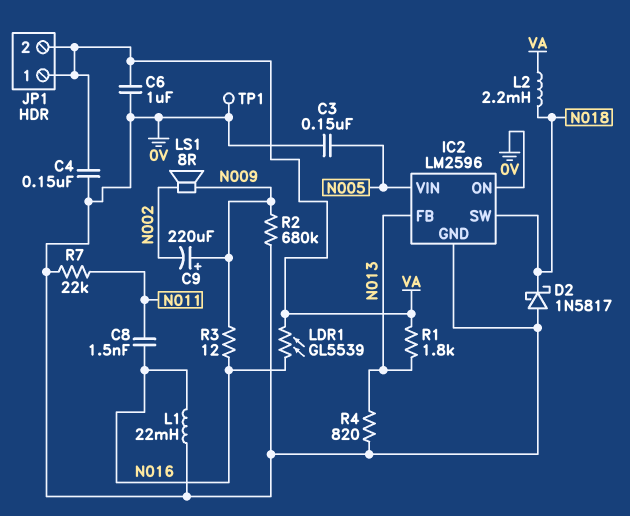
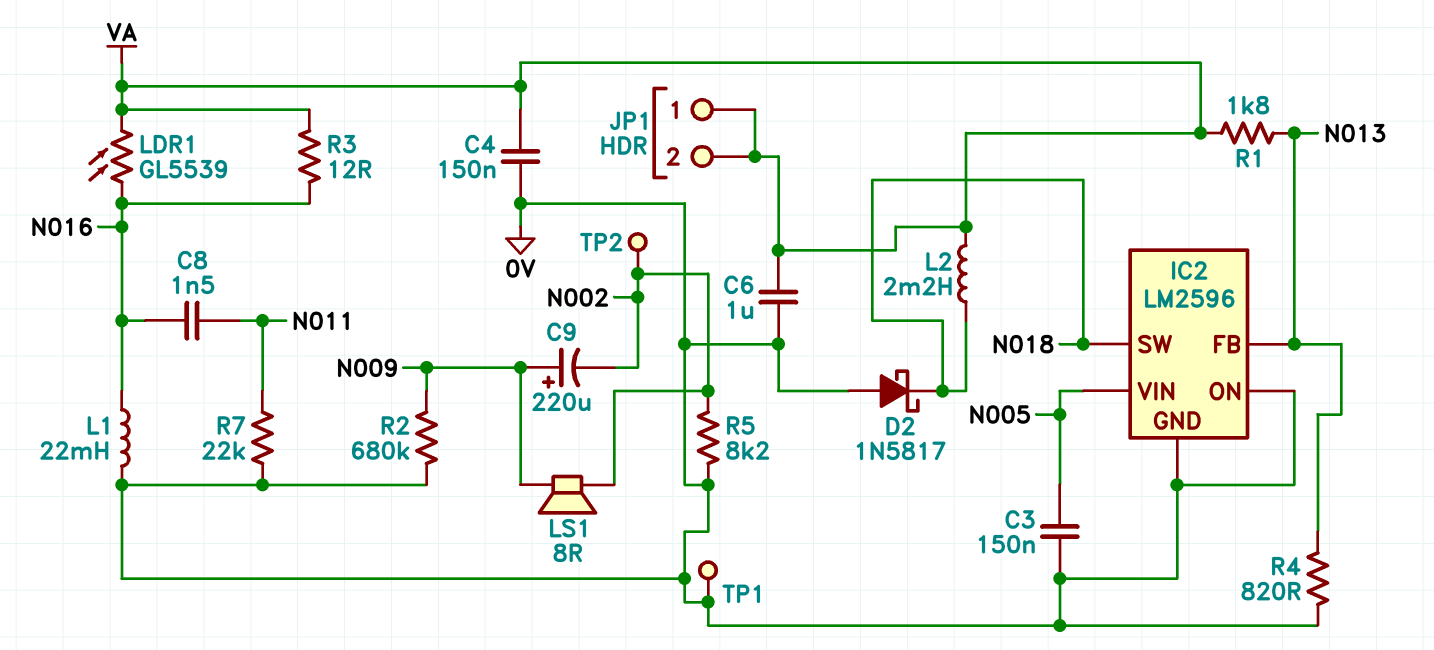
R3: 12 (N009, N016) -> 12 (N016, VA)
R5: none -> 8.2k (0V, N002)
TP2: none -> test point (N002)

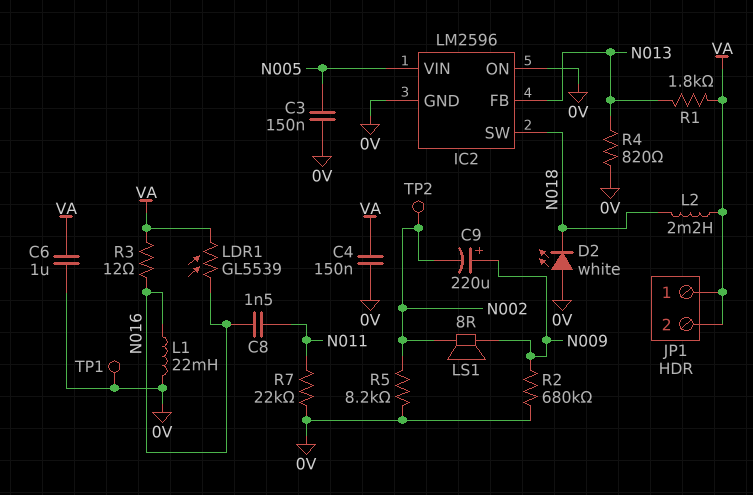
D2: schottky 1N5817 (A 0V, K N018) -> LED white (A 0V, K N018)

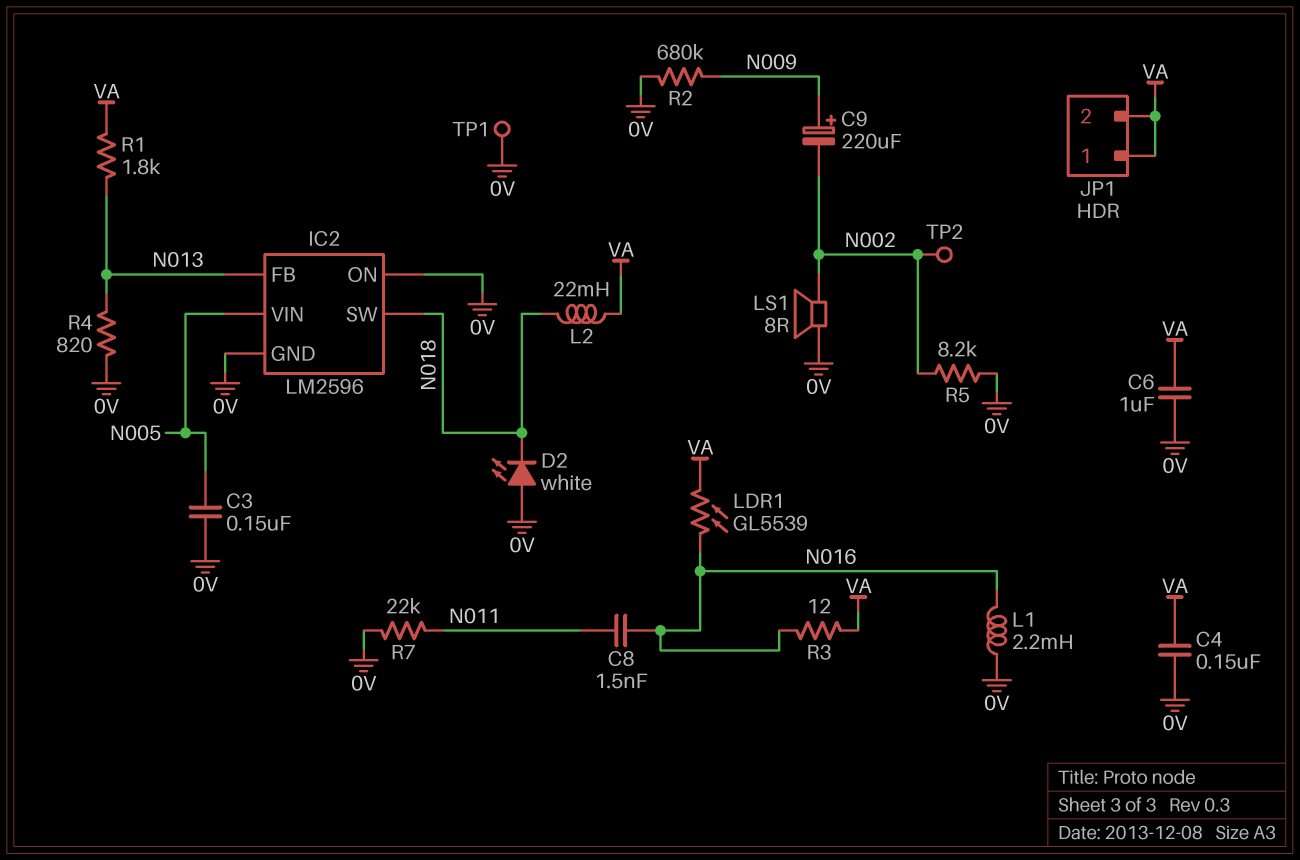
L1: 22mH (0V, N016) -> 2.2mH (0V, N016)
L2: 2.2mH (N018, VA) -> 22mH (N018, VA)
LS1: speaker 8R (N002, N009) -> speaker 8R (0V, N002)

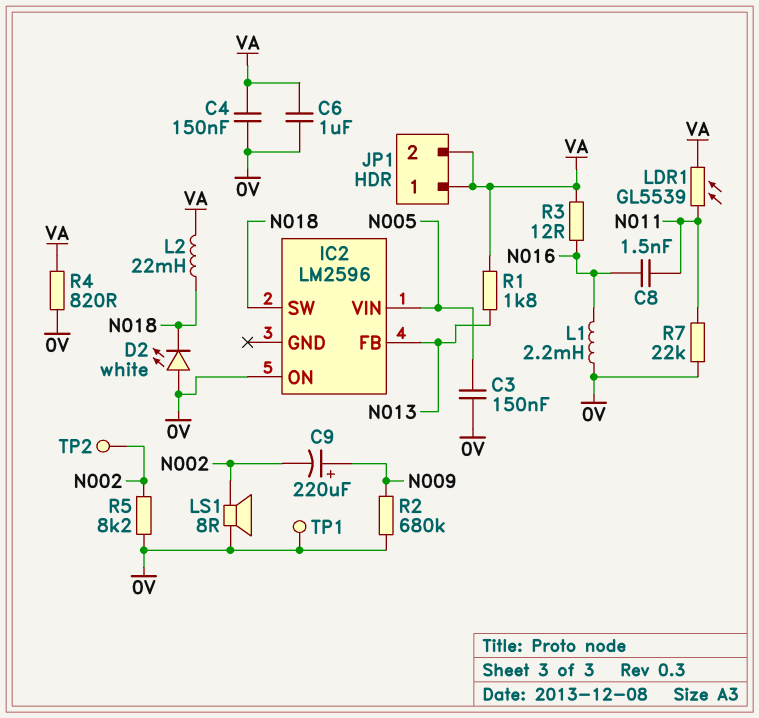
IC2 pin GND: 0V -> none
LDR1: GL5539 (N016, VA) -> GL5539 (N011, VA)
R4: 820 (0V, N013) -> 820 (0V, VA)

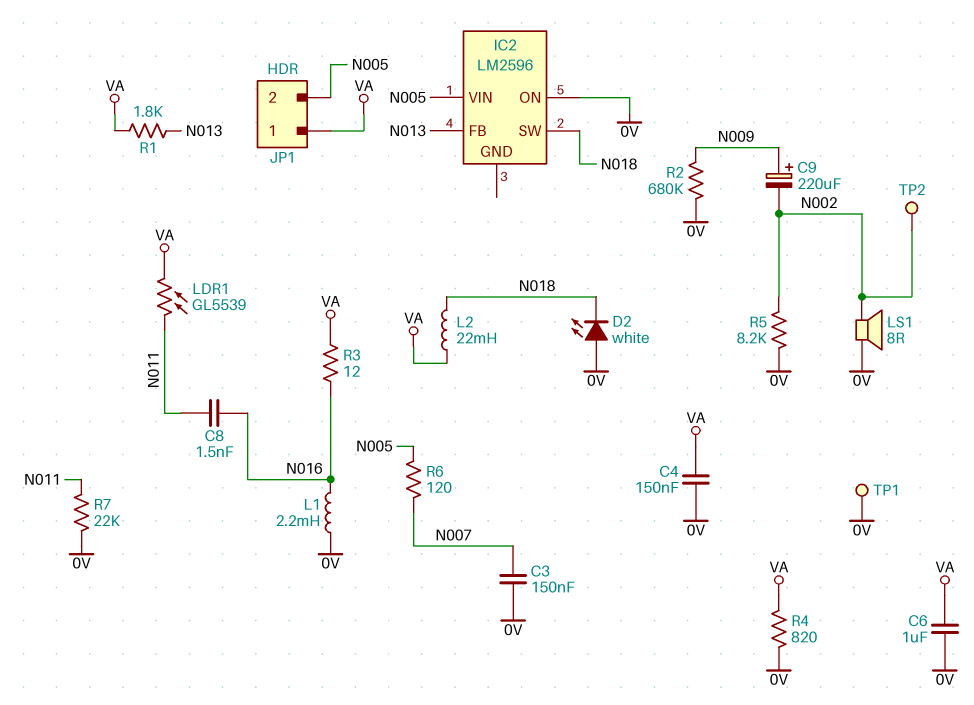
C3: 150nF (0V, N005) -> 150nF (0V, N007)
JP1 pin 2: VA -> N005
R6: none -> 120 (N005, N007)

